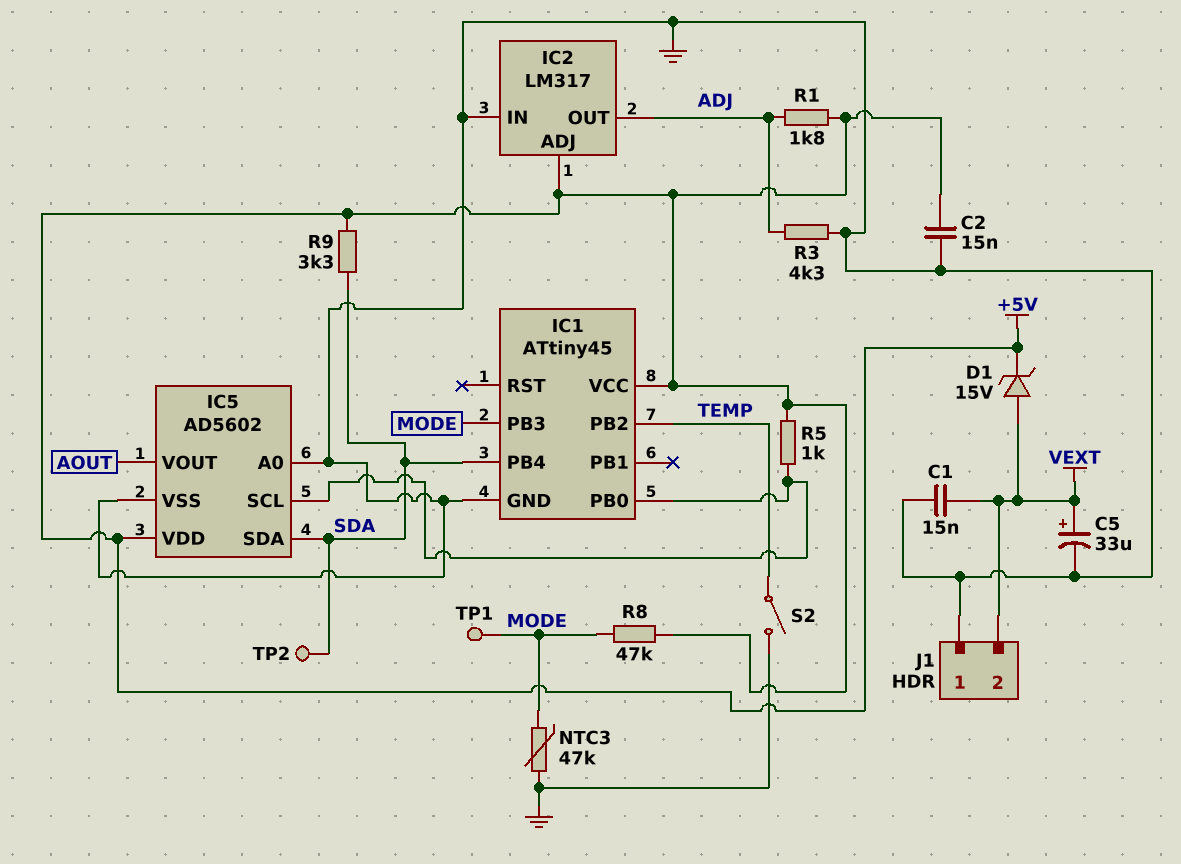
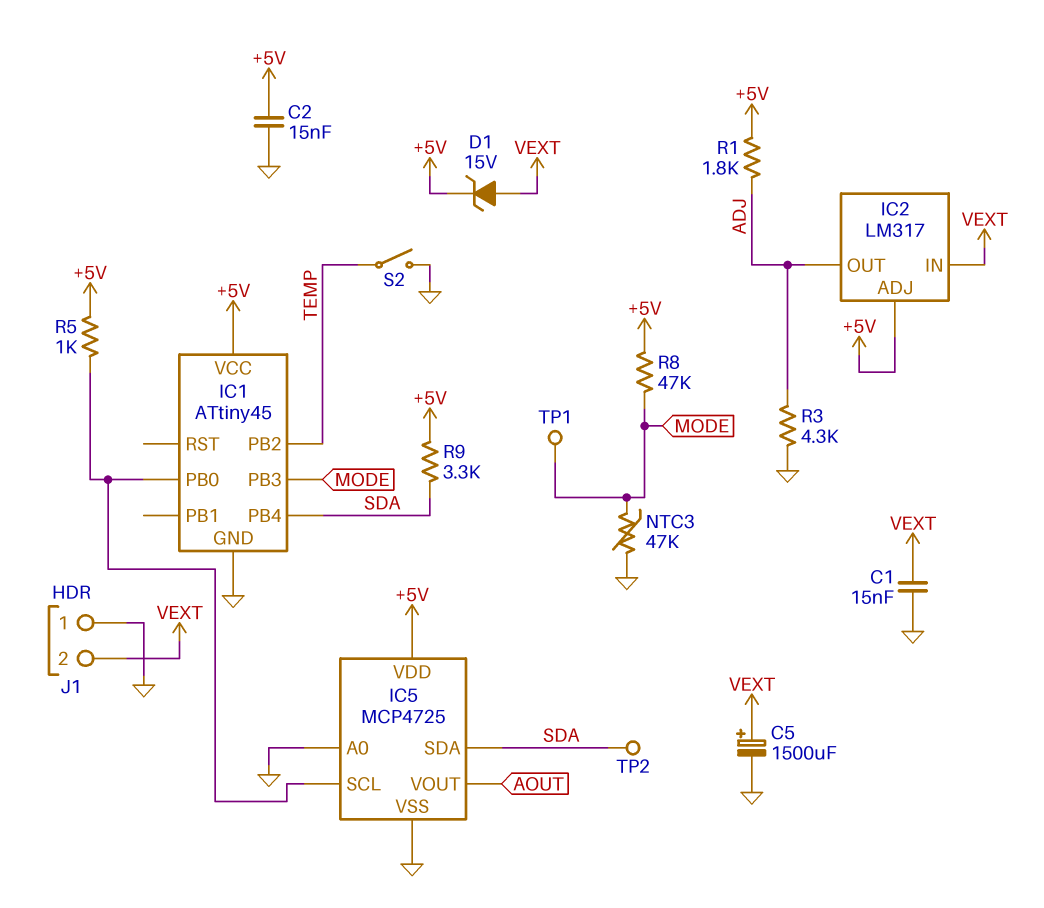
C5: 33uF (plus VEXT, minus GND) -> 1500uF (plus VEXT, minus GND)
IC2 pin IN: GND -> VEXT
IC5: AD5602 -> MCP4725

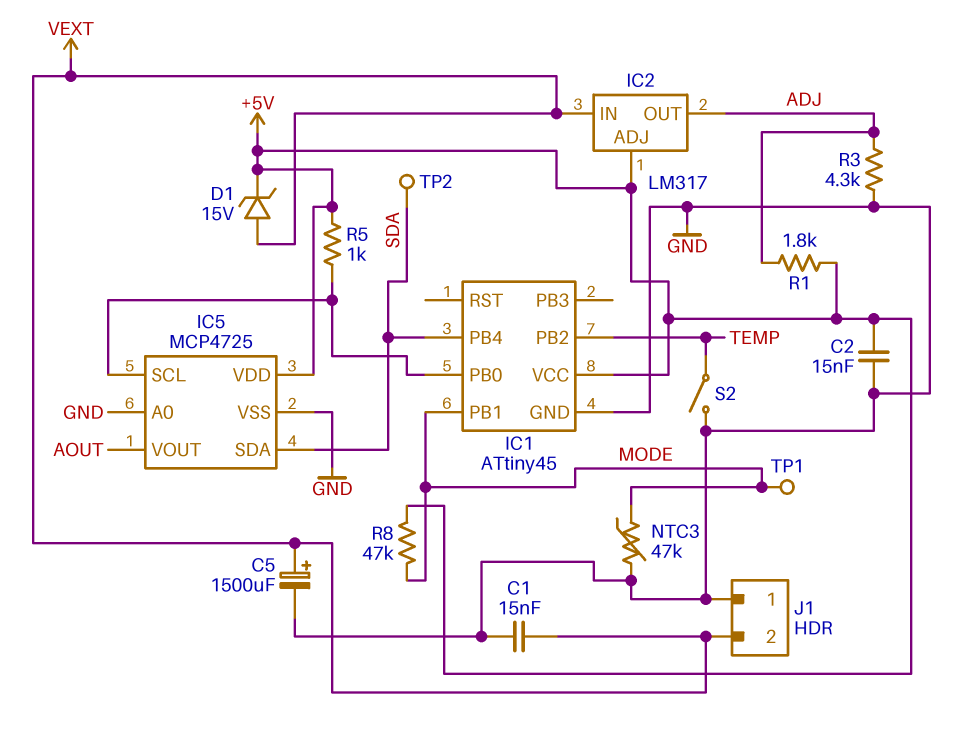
IC1 pin PB1: none -> MODE
IC1 pin PB3: MODE -> none
R9: 3.3k (+5V, SDA) -> none

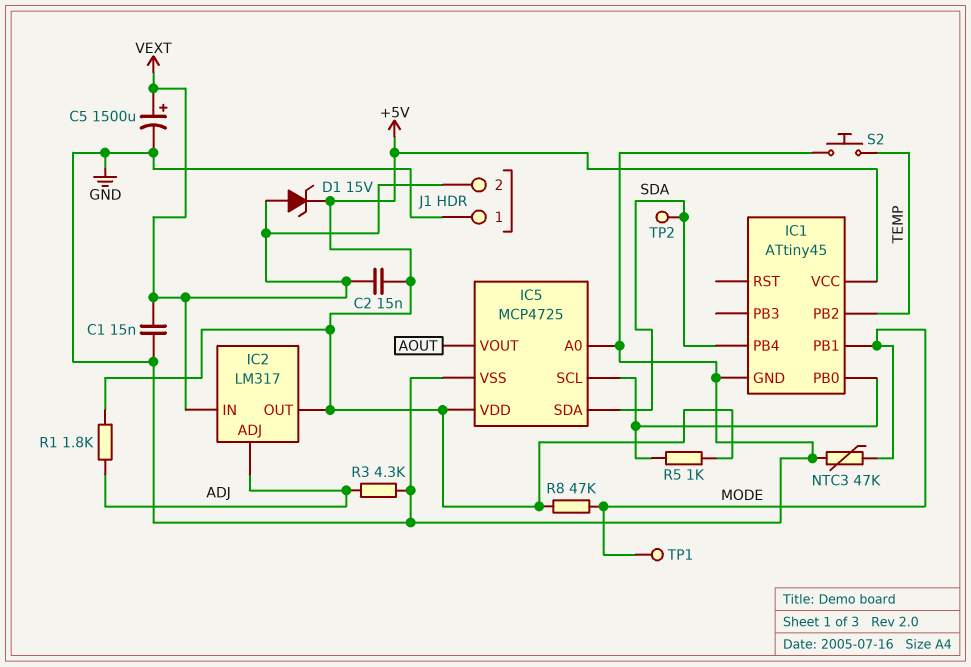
C2: 15nF (+5V, GND) -> 15nF (+5V, VEXT)
IC2 pin ADJ: +5V -> ADJ
IC2 pin OUT: ADJ -> +5V
S2: switch (GND, TEMP) -> button (GND, TEMP)

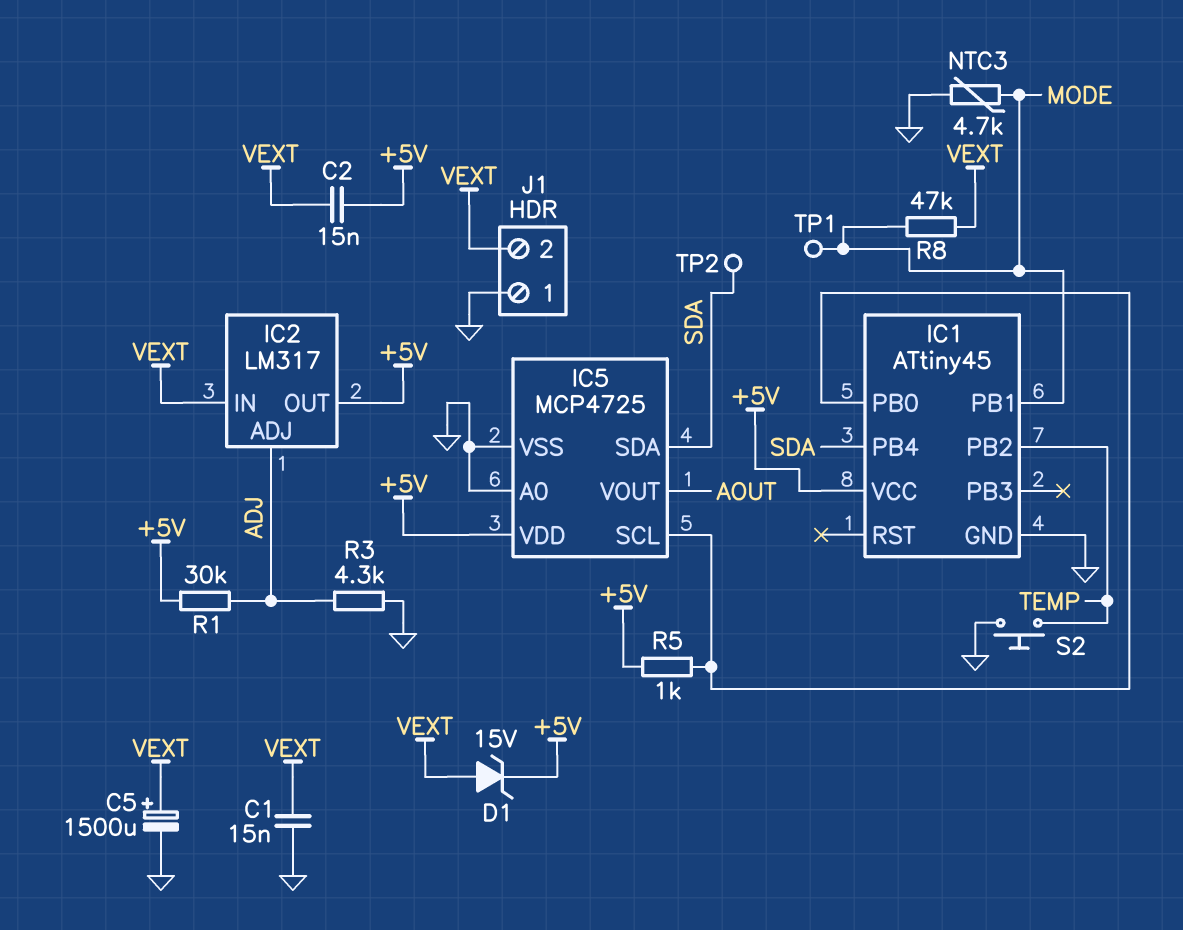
NTC3: 47k (GND, MODE) -> 4.7k (GND, MODE)
R1: 1.8k (+5V, ADJ) -> 30k (+5V, ADJ)
R8: 47k (+5V, MODE) -> 47k (MODE, VEXT)

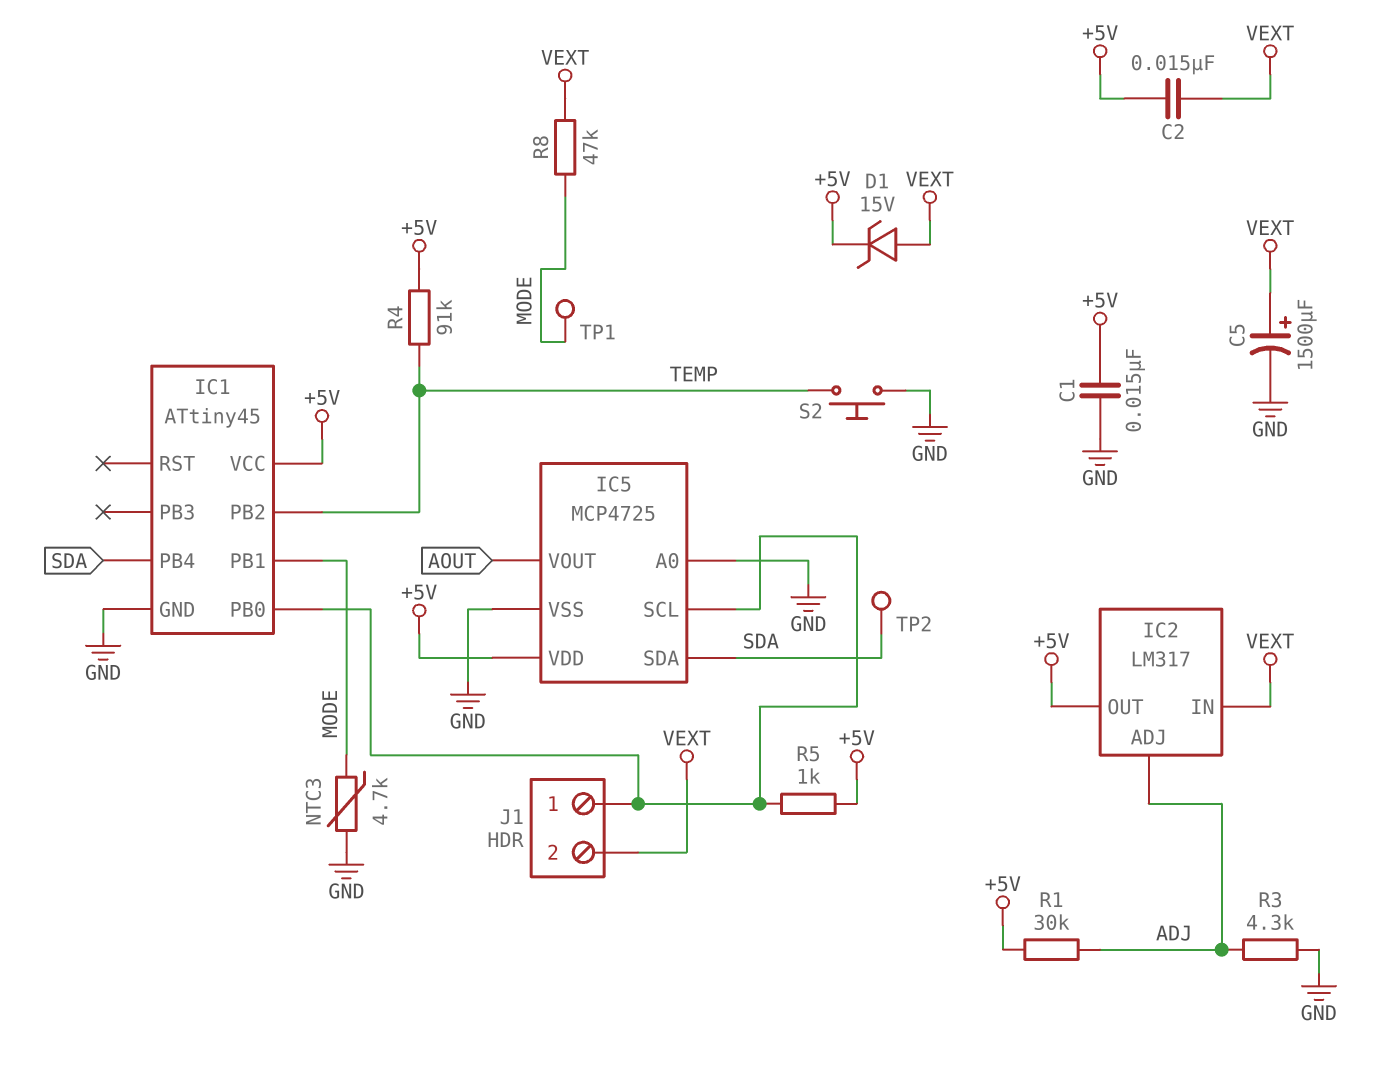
C1: 15nF (GND, VEXT) -> 15nF (+5V, GND)
J1 pin 1: GND -> IC1/PB0
R4: none -> 91k (+5V, TEMP)

